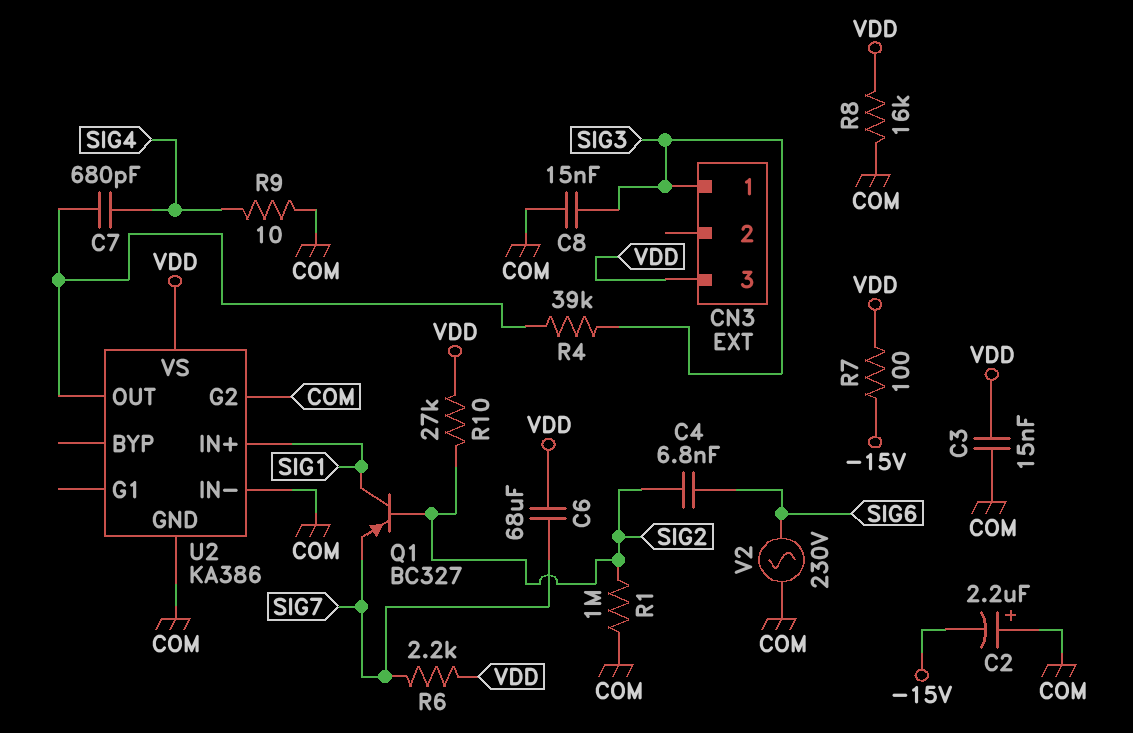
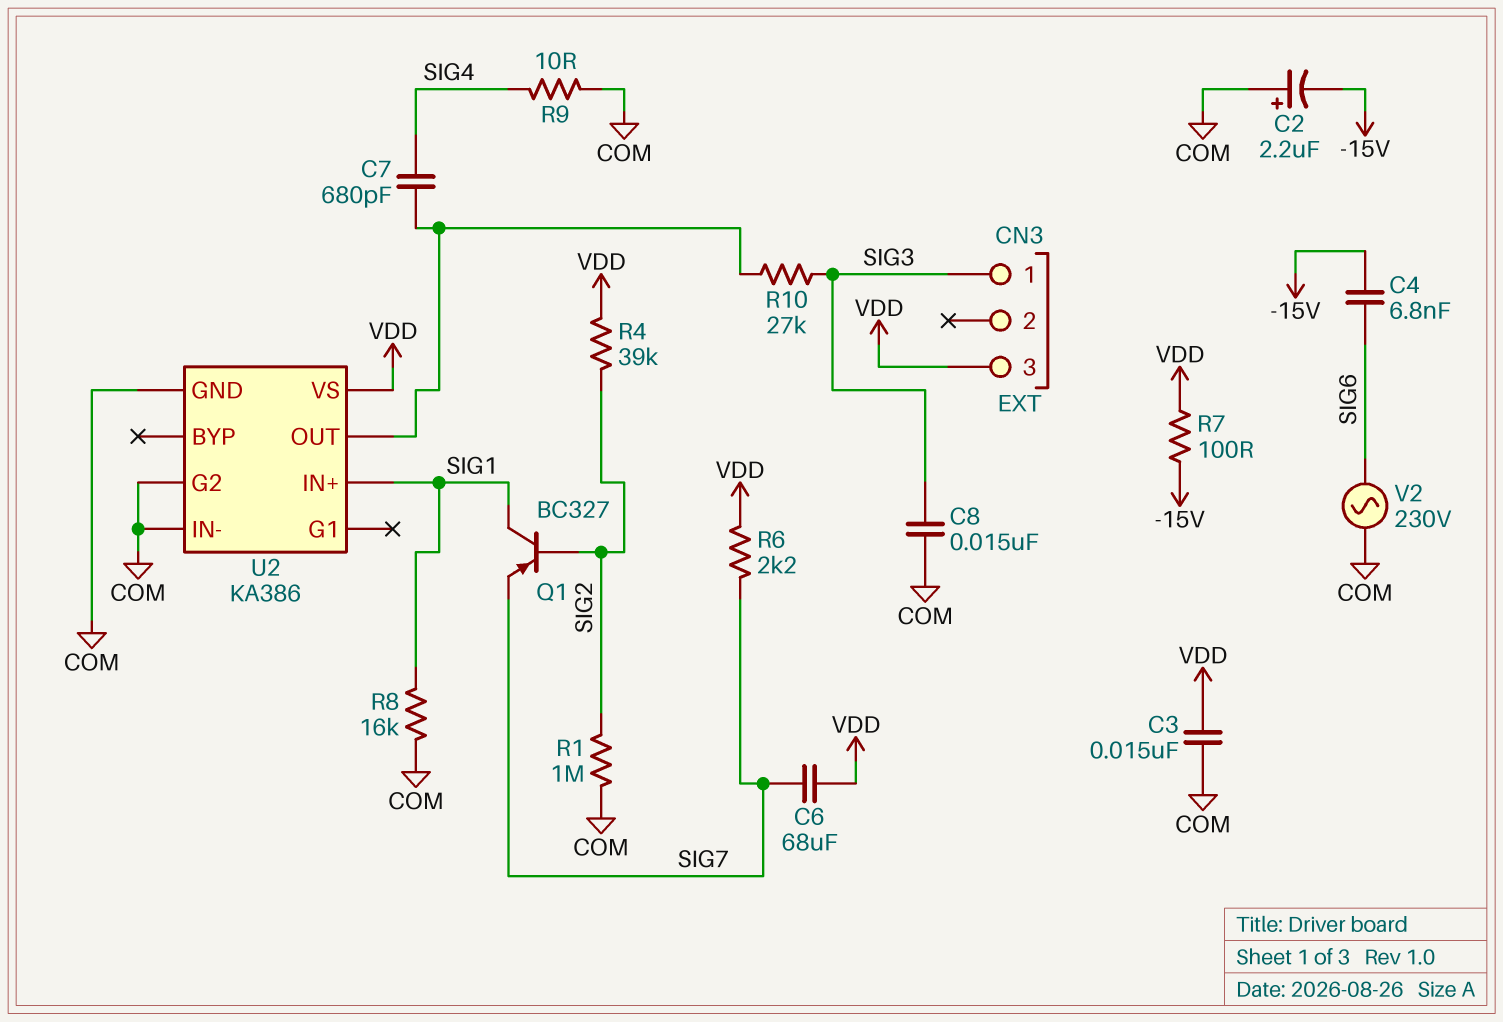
C4: 6.8nF (SIG2, SIG6) -> 6.8nF (-15V, SIG6)
R4: 39k (SIG3, U2/OUT) -> 39k (SIG2, VDD)
R8: 16k (COM, VDD) -> 16k (COM, SIG1)
R10: 27k (SIG2, VDD) -> 27k (SIG3, U2/OUT)

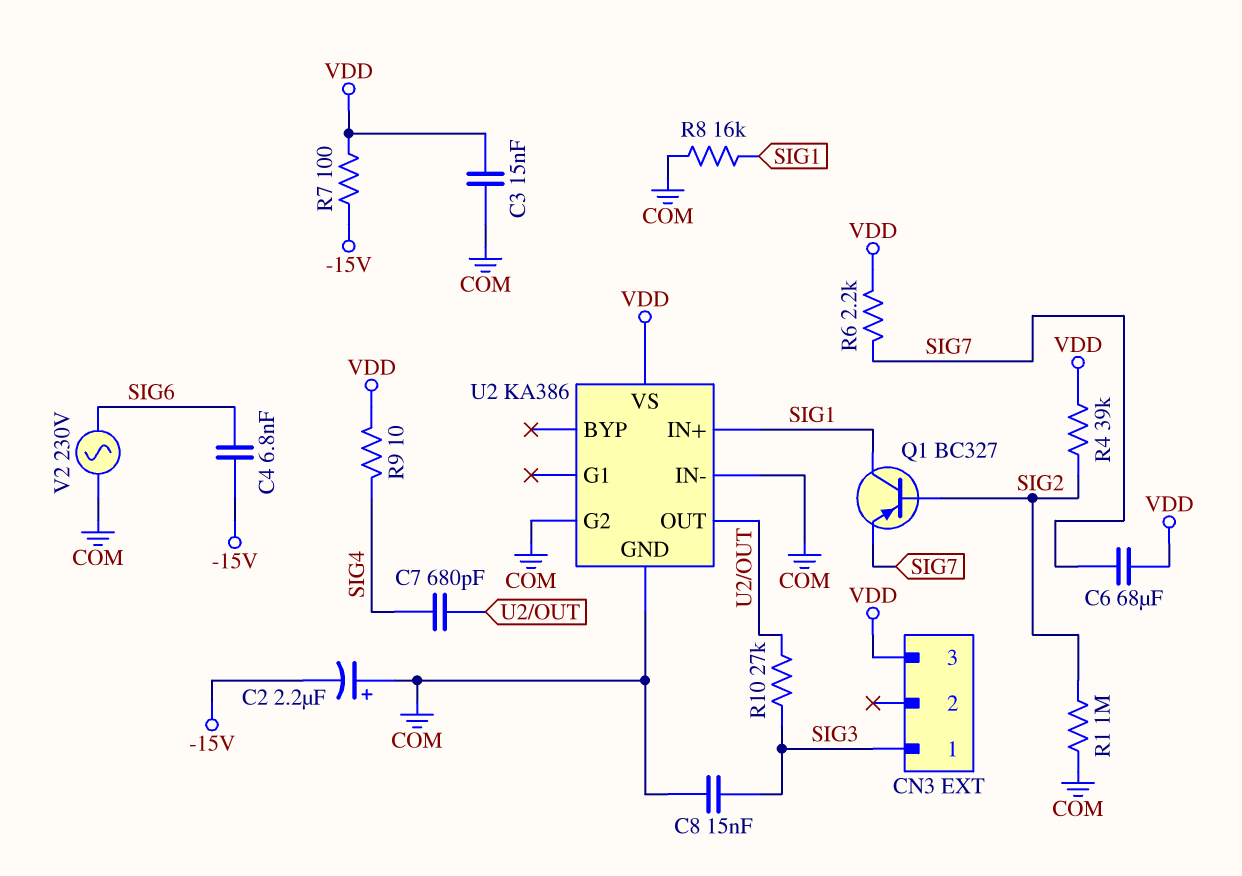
R9: 10 (COM, SIG4) -> 10 (SIG4, VDD)

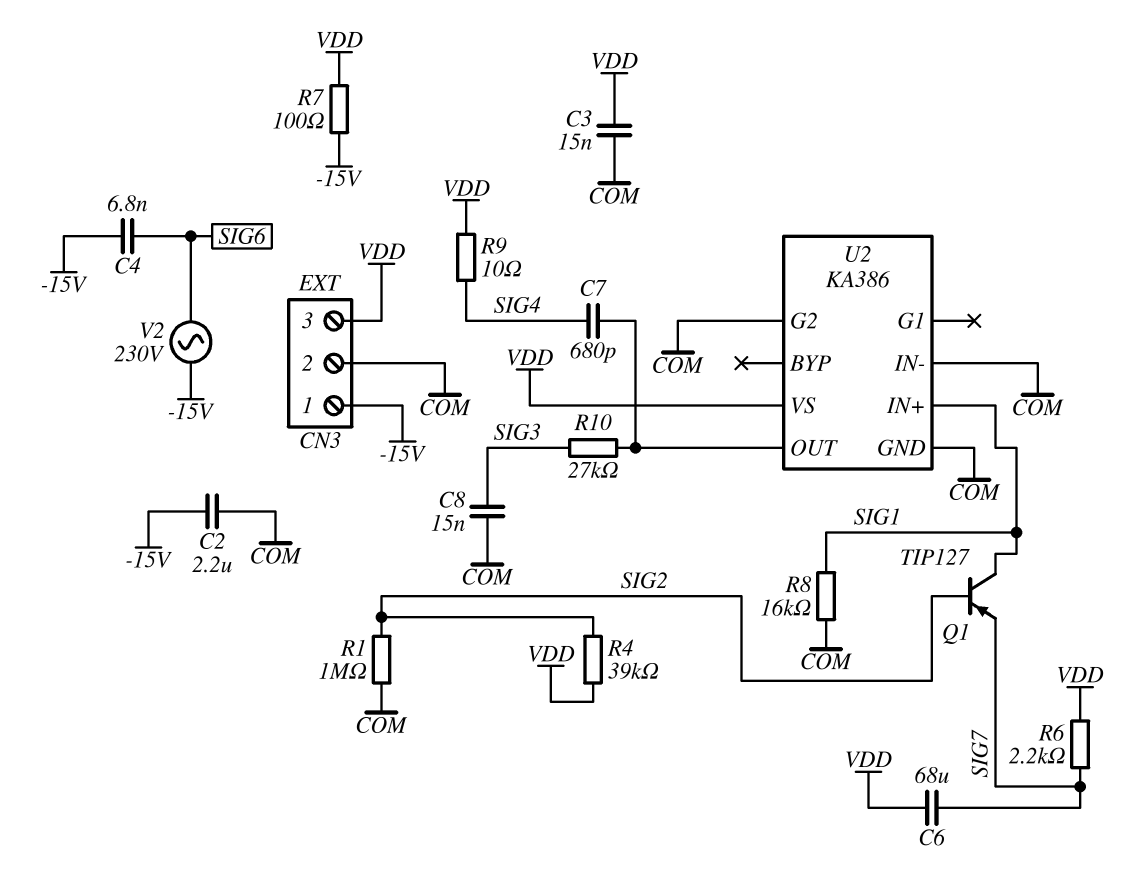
C2: 2.2uF (plus COM, minus -15V) -> 2.2uF (-15V, COM)
CN3 pin 1: SIG3 -> -15V
CN3 pin 2: none -> COM
Q1: PNP BC327 (B SIG2, C SIG1, E SIG7) -> PNP TIP127 (B SIG2, C SIG1, E SIG7)
V2: AC 230V (COM, SIG6) -> AC 230V (-15V, SIG6)

